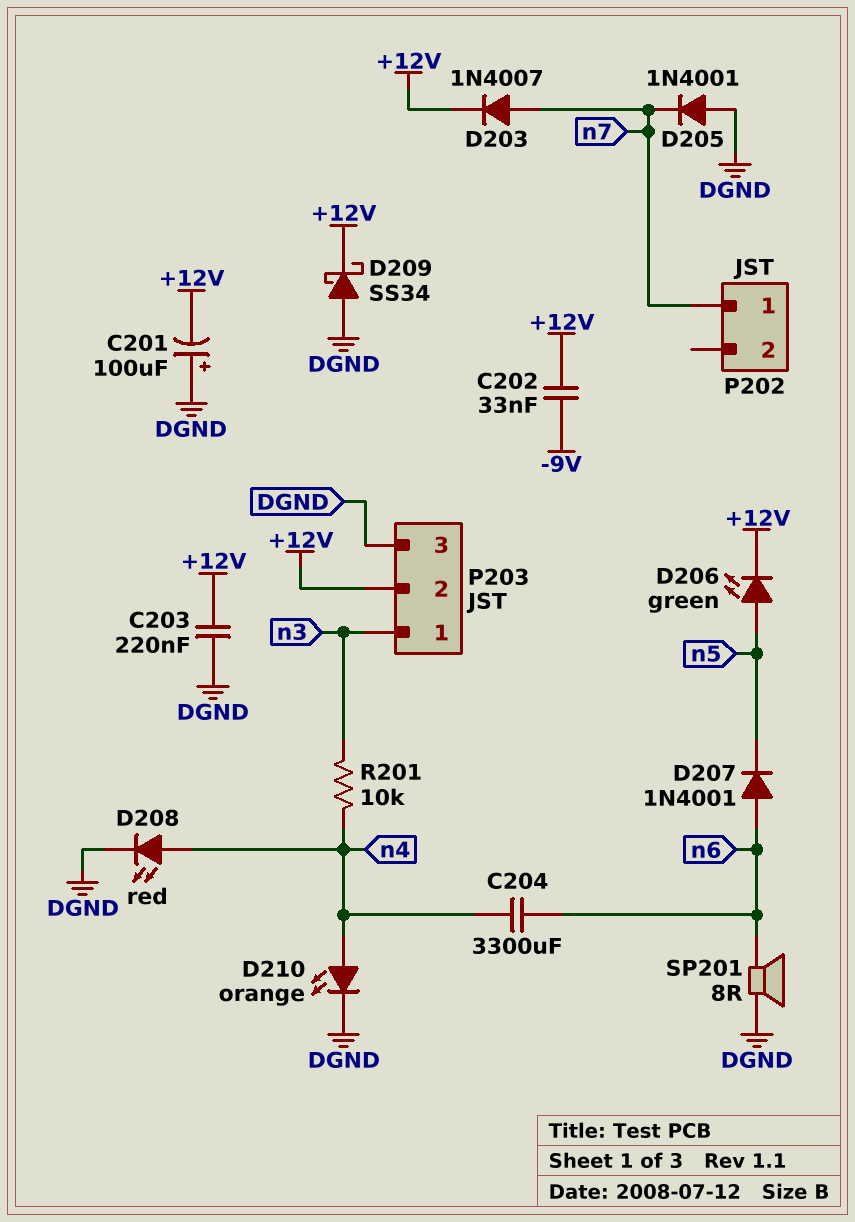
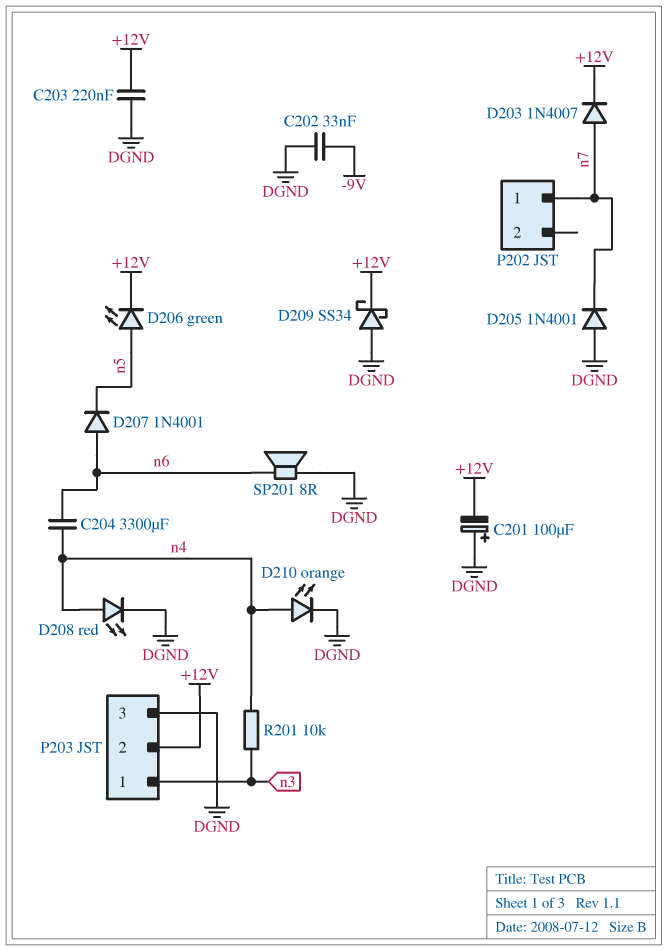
C202: 33nF (+12V, -9V) -> 33nF (-9V, DGND)

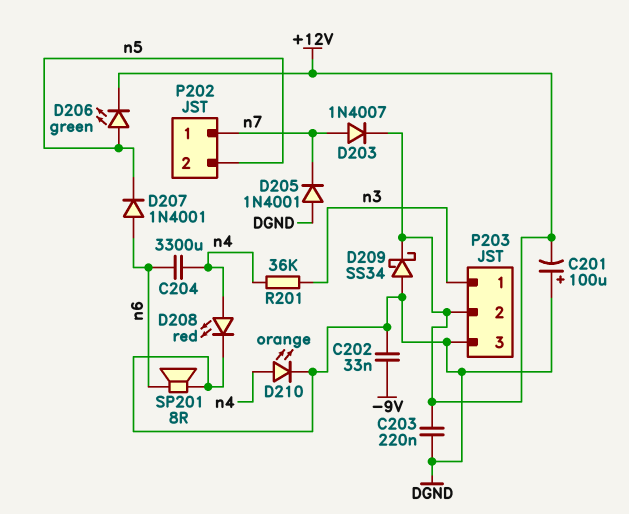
P202 pin 2: none -> n5
R201: 10k (n3, n4) -> 36k (n3, n4)

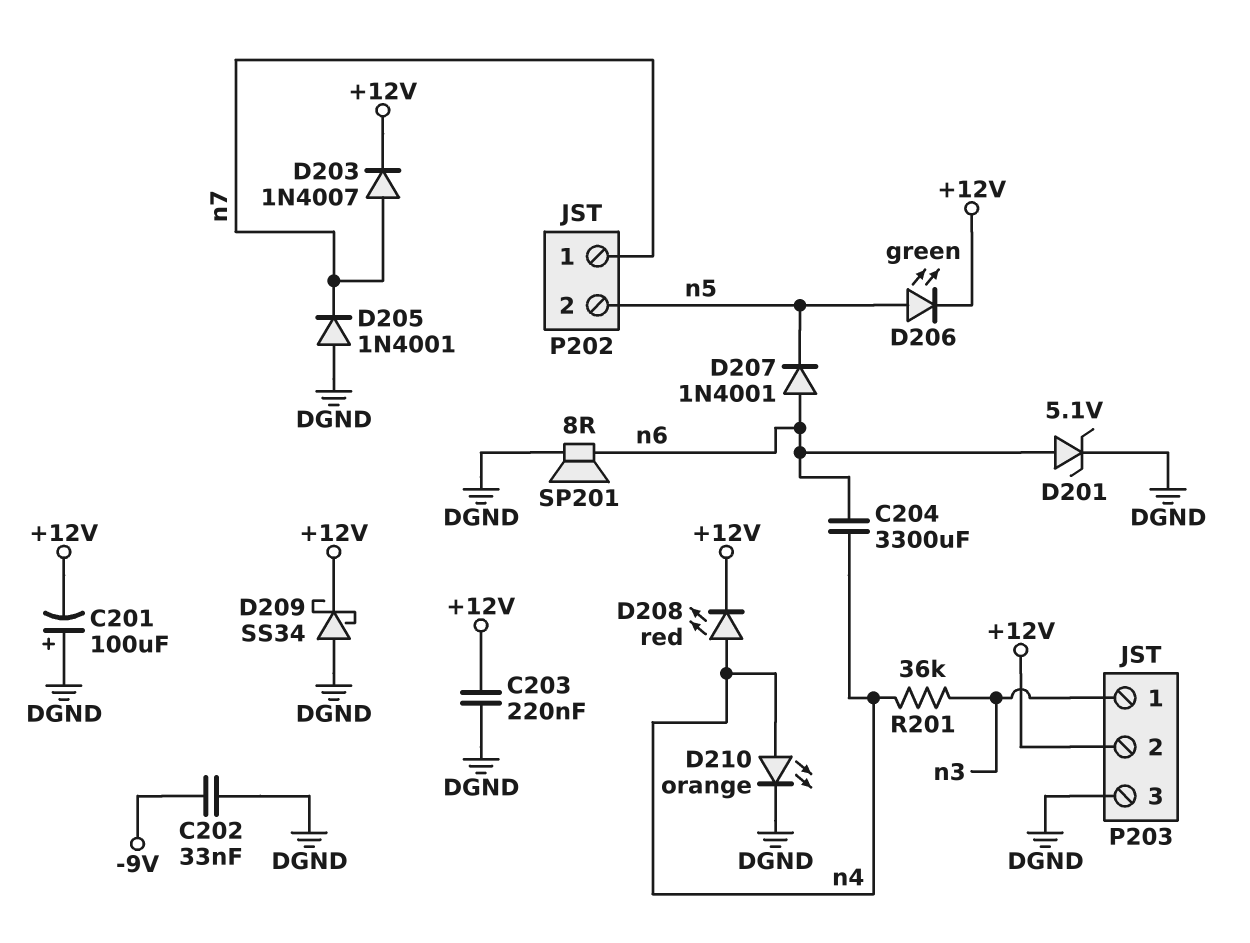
D201: none -> zener 5.1V (A n6, K DGND)
D208: LED red (A n4, K DGND) -> LED red (A n4, K +12V)

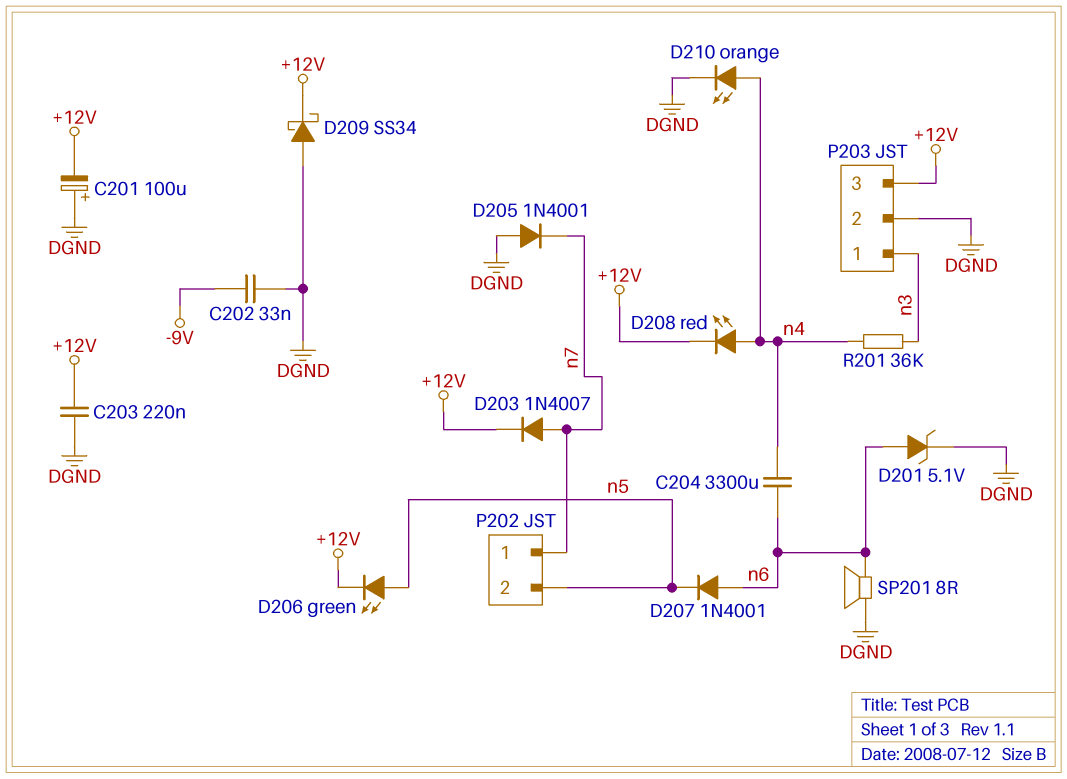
P203 pin 2: +12V -> DGND
P203 pin 3: DGND -> +12V

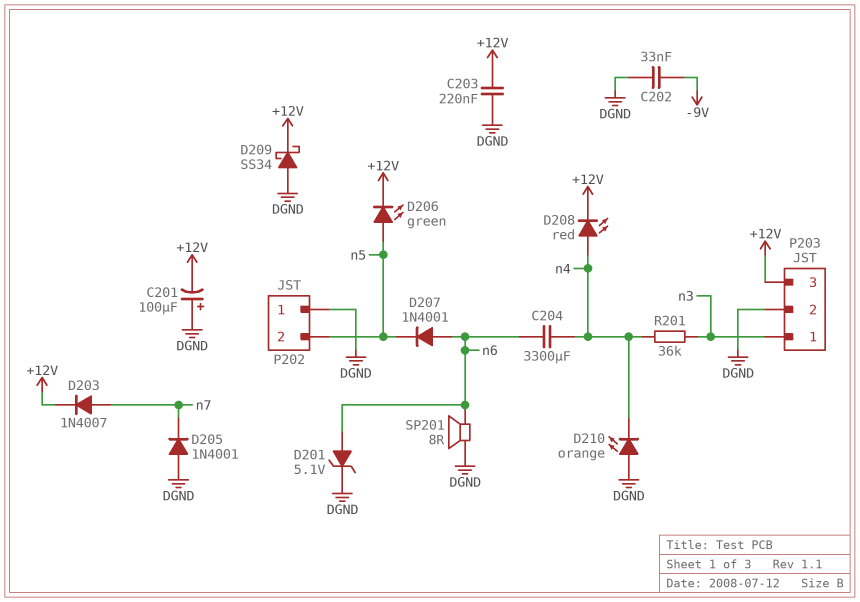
D210: LED orange (A n4, K DGND) -> LED orange (A DGND, K n4)
P202 pin 1: n7 -> DGND

